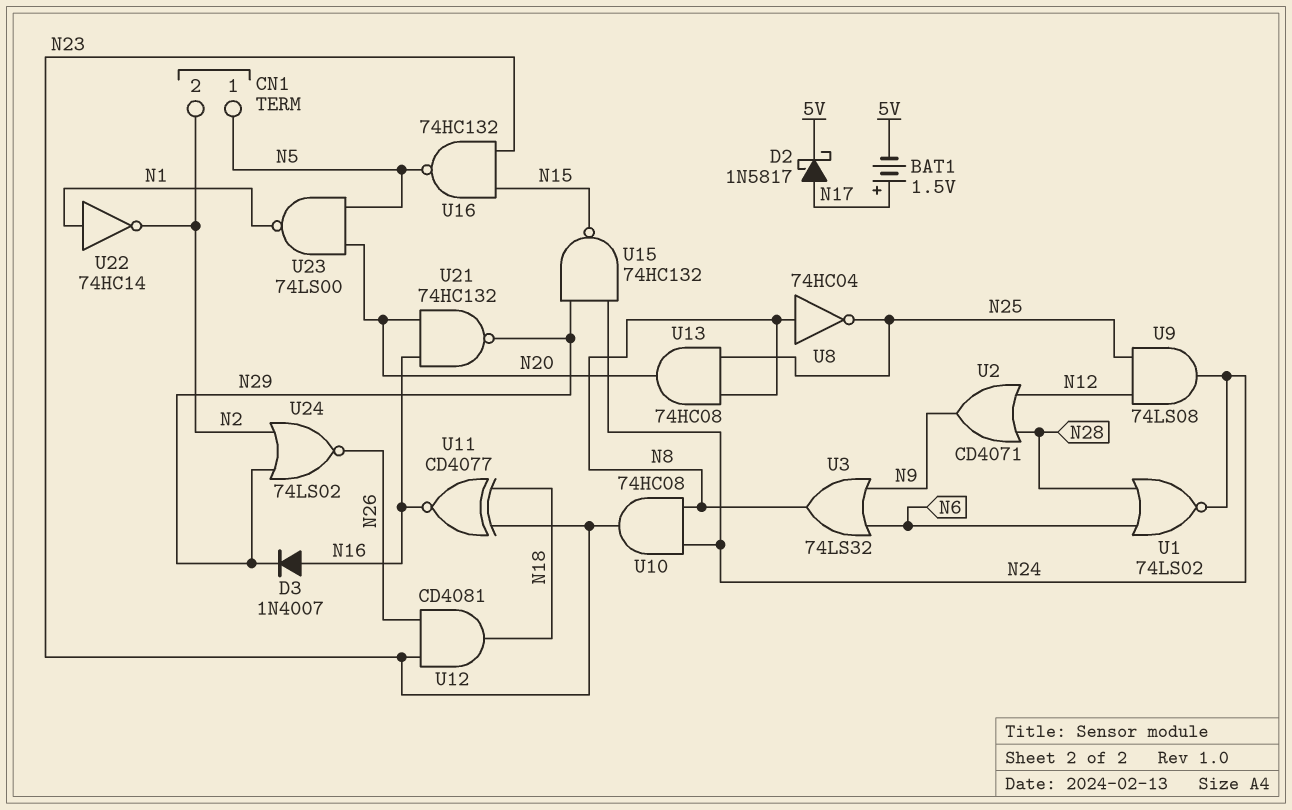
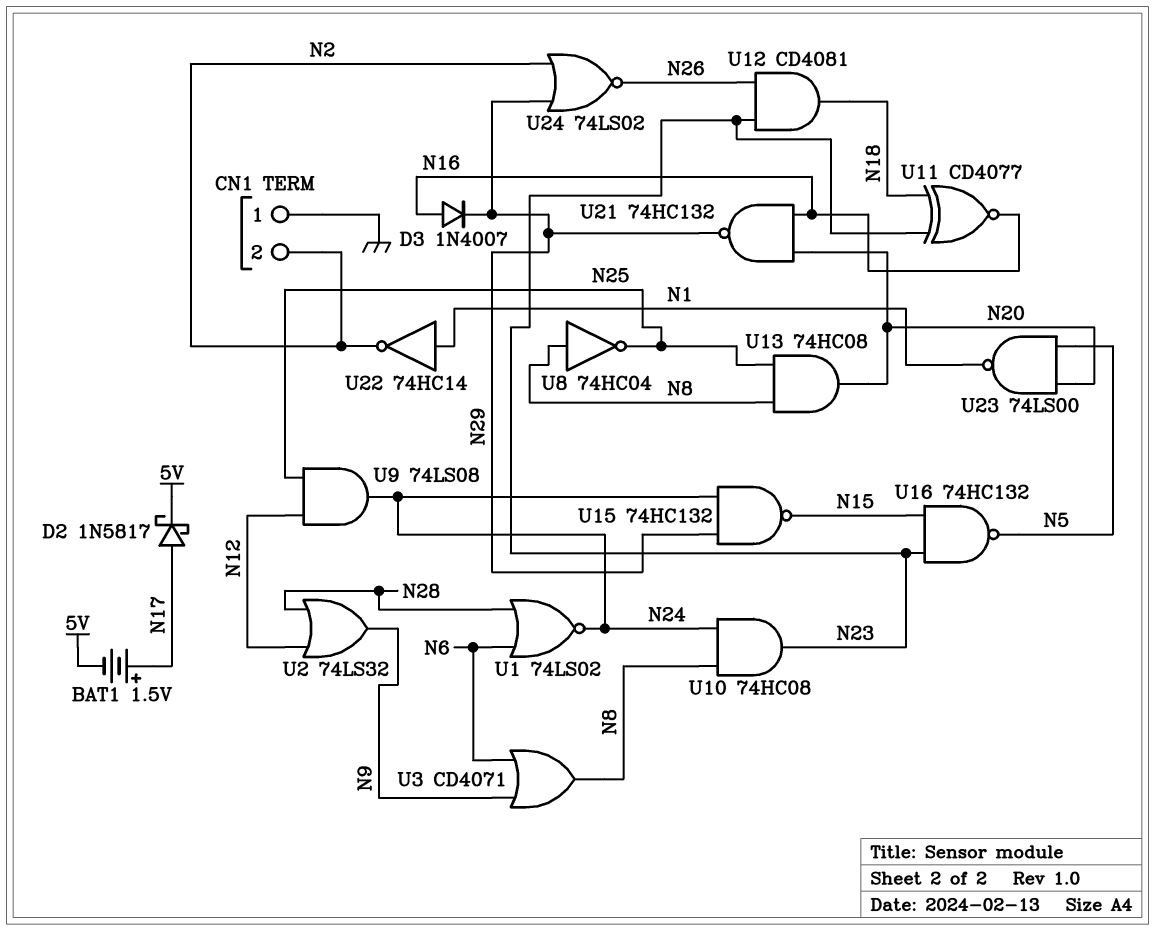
CN1 pin 1: N5 -> GND
U2: OR CD4071 (in N12, in N28, out N9) -> OR 74LS32 (in N12, in N28, out N9)
U3: OR 74LS32 (in N6, in N9, out N8) -> OR CD4071 (in N6, in N9, out N8)

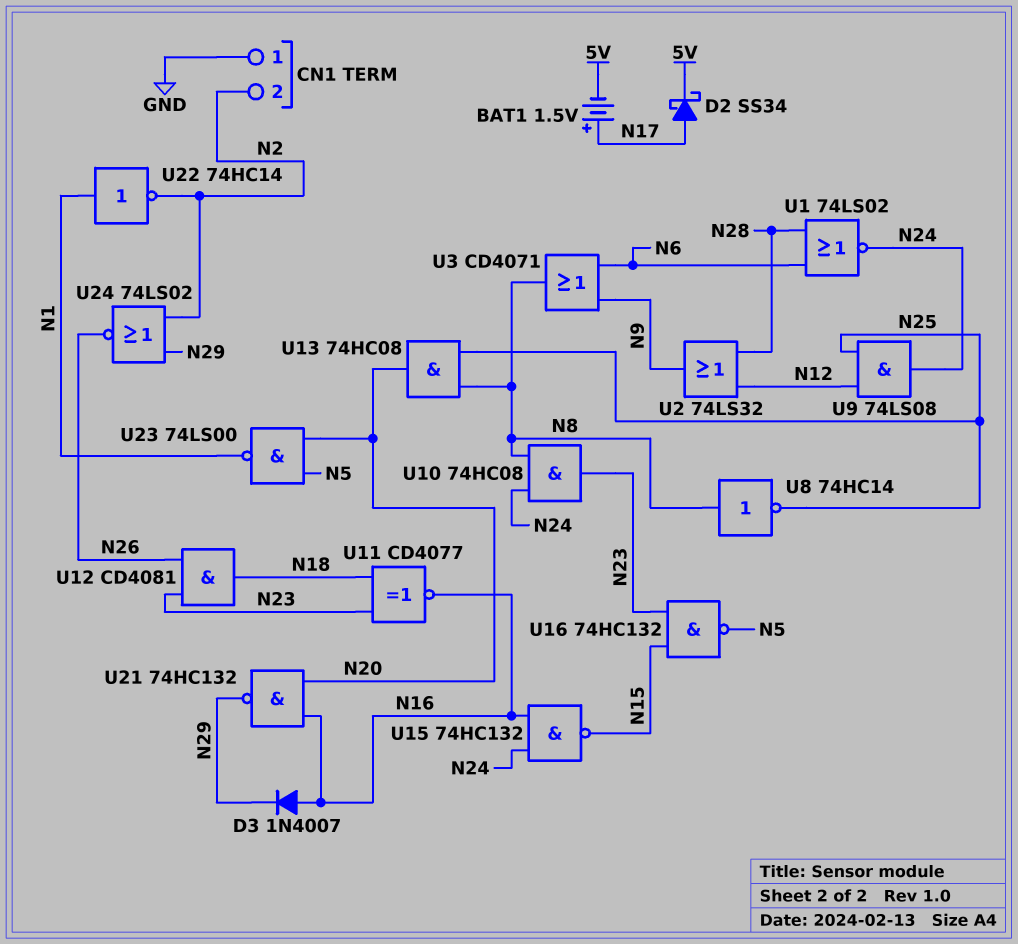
D2: schottky 1N5817 (A N17, K 5V) -> schottky SS34 (A N17, K 5V)
U8: NOT 74HC04 (in N8, out N25) -> NOT 74HC14 (in N8, out N25)
U15: NAND 74HC132 (in N24, in N29, out N15) -> NAND 74HC132 (in N16, in N24, out N15)

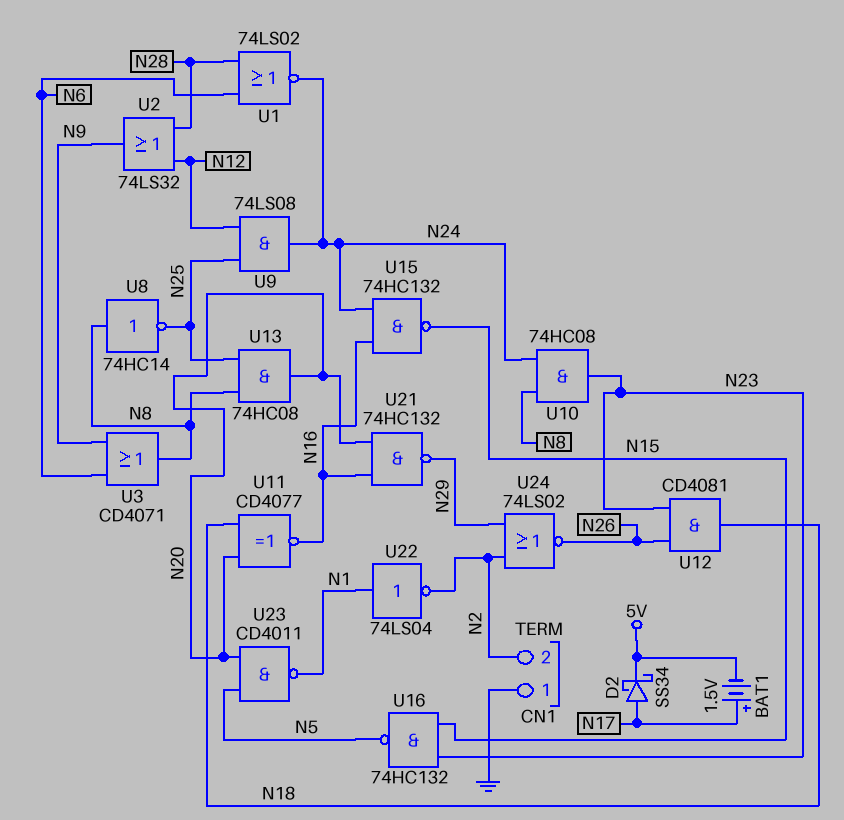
D3: diode 1N4007 (A N16, K N29) -> none
U11: XNOR CD4077 (in N18, in N23, out N16) -> XNOR CD4077 (in N18, in N20, out N16)
U22: NOT 74HC14 (in N1, out N2) -> NOT 74LS04 (in N1, out N2)
U23: NAND 74LS00 (in N5, in N20, out N1) -> NAND CD4011 (in N5, in N20, out N1)

